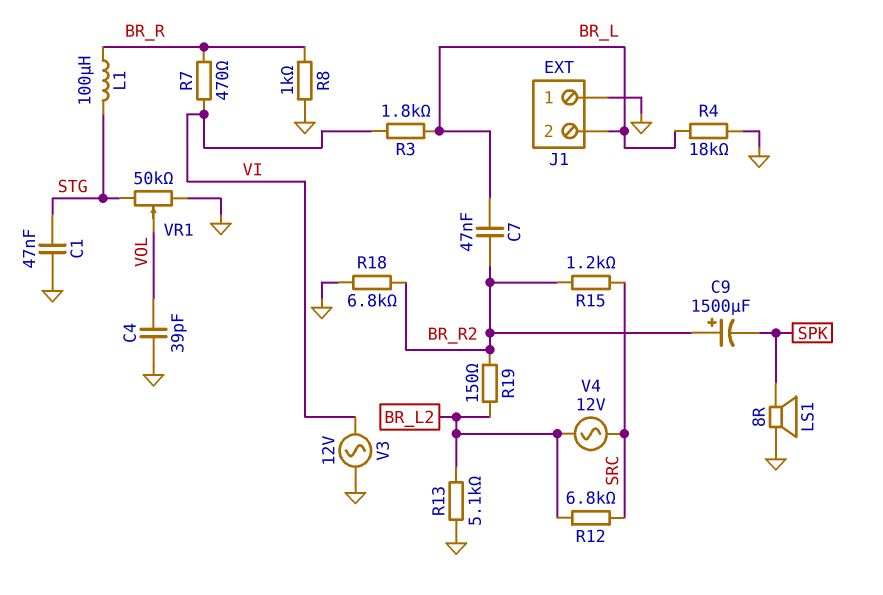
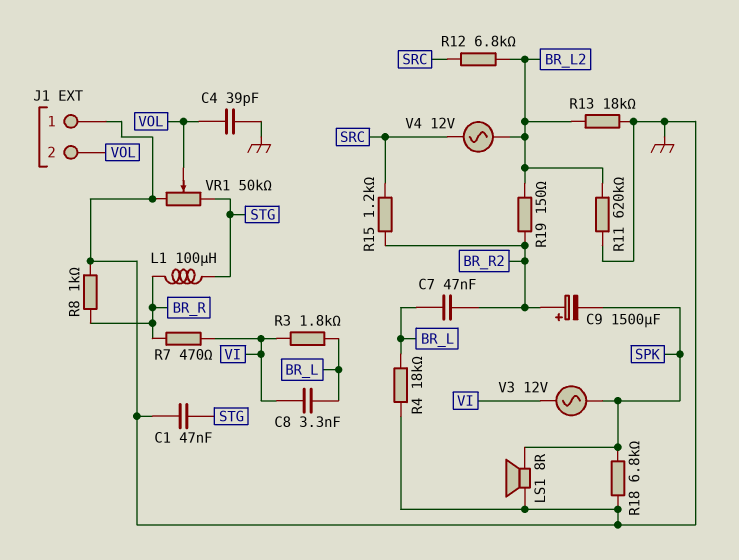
C8: none -> 3.3nF (BR_L, VI)
J1 pin 2: BR_L -> VOL
R11: none -> 620k (BR_L2, GND)
R13: 5.1k (BR_L2, GND) -> 18k (BR_L2, GND)
R18: 6.8k (BR_R2, GND) -> 6.8k (GND, SPK)
V3: AC 12V (GND, VI) -> AC 12V (SPK, VI)

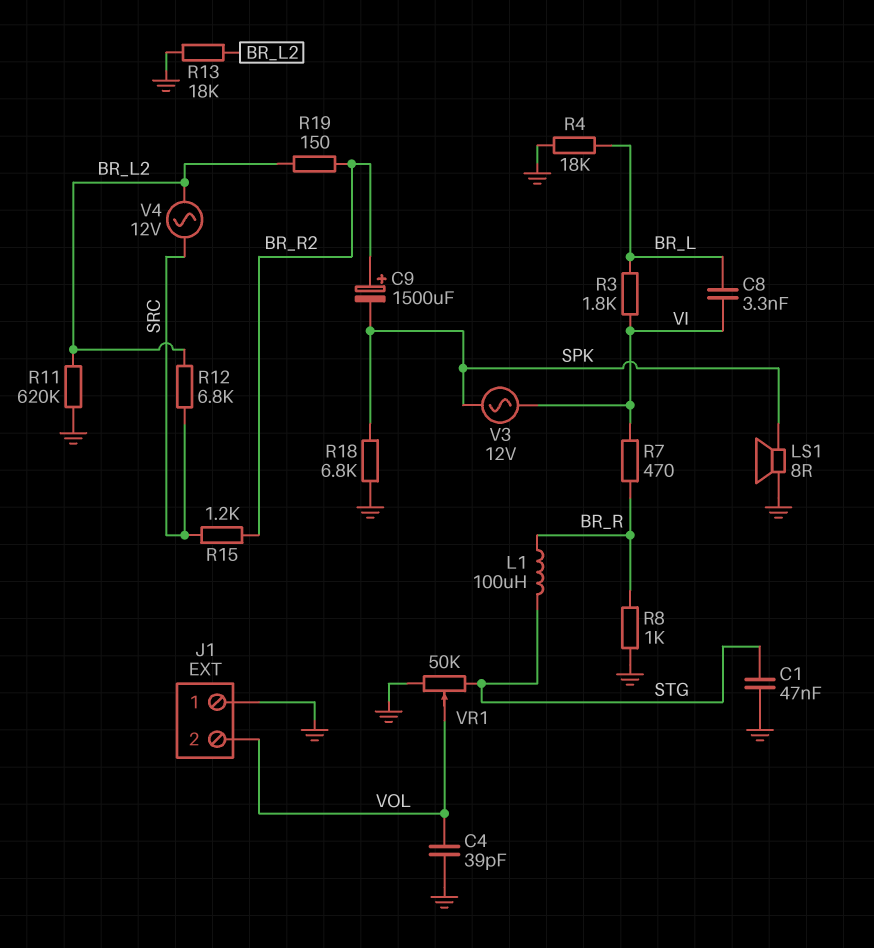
C7: 47nF (BR_L, BR_R2) -> none

